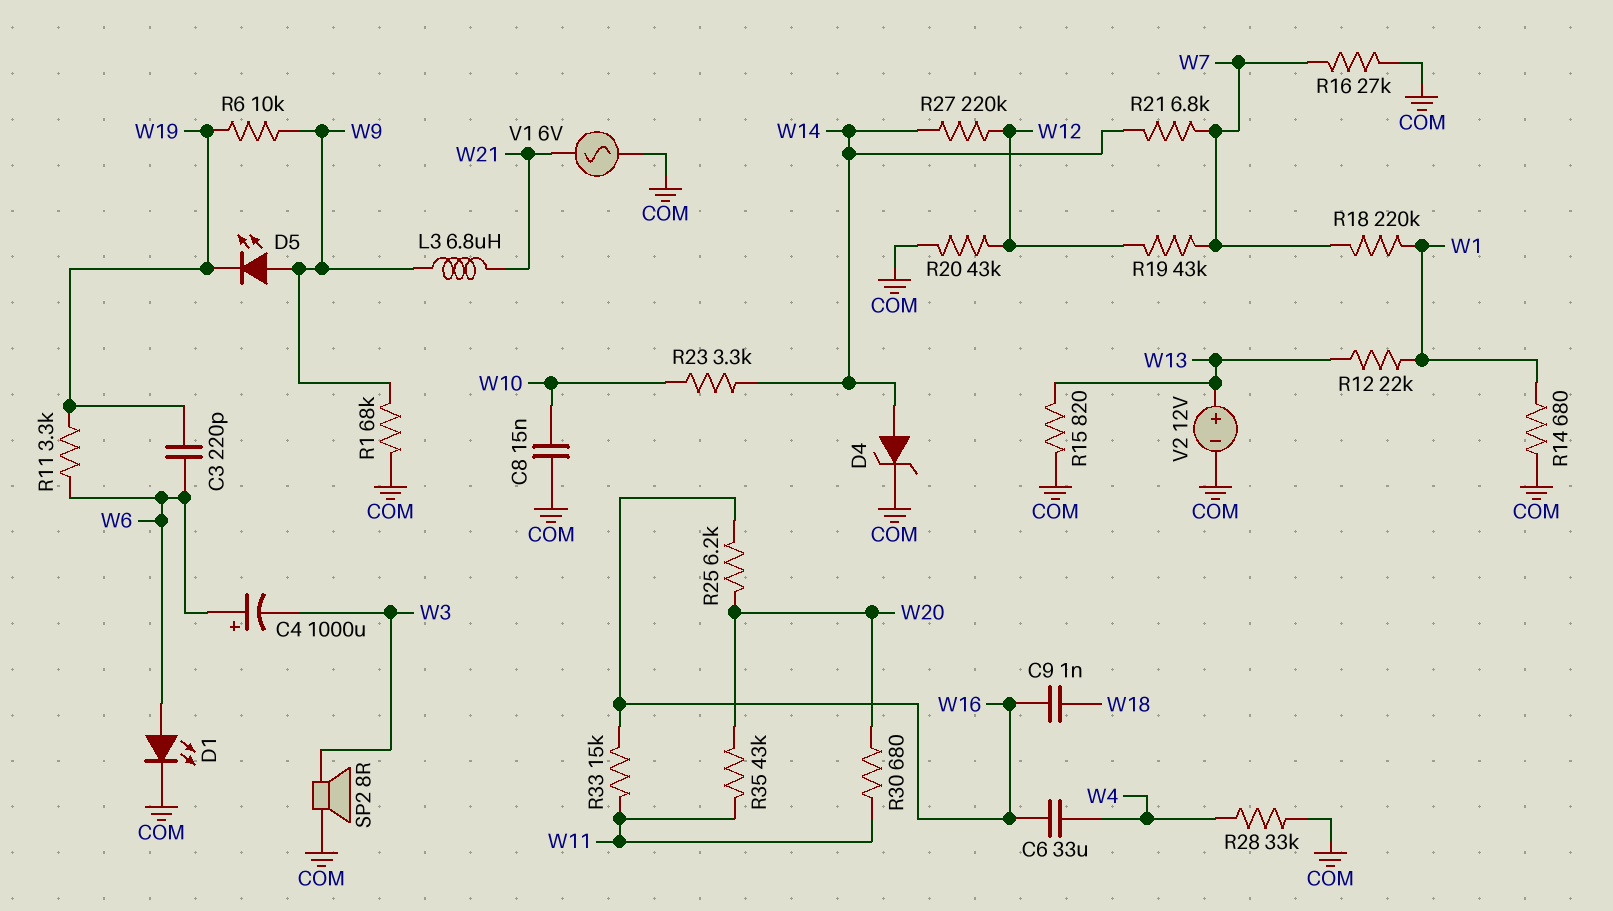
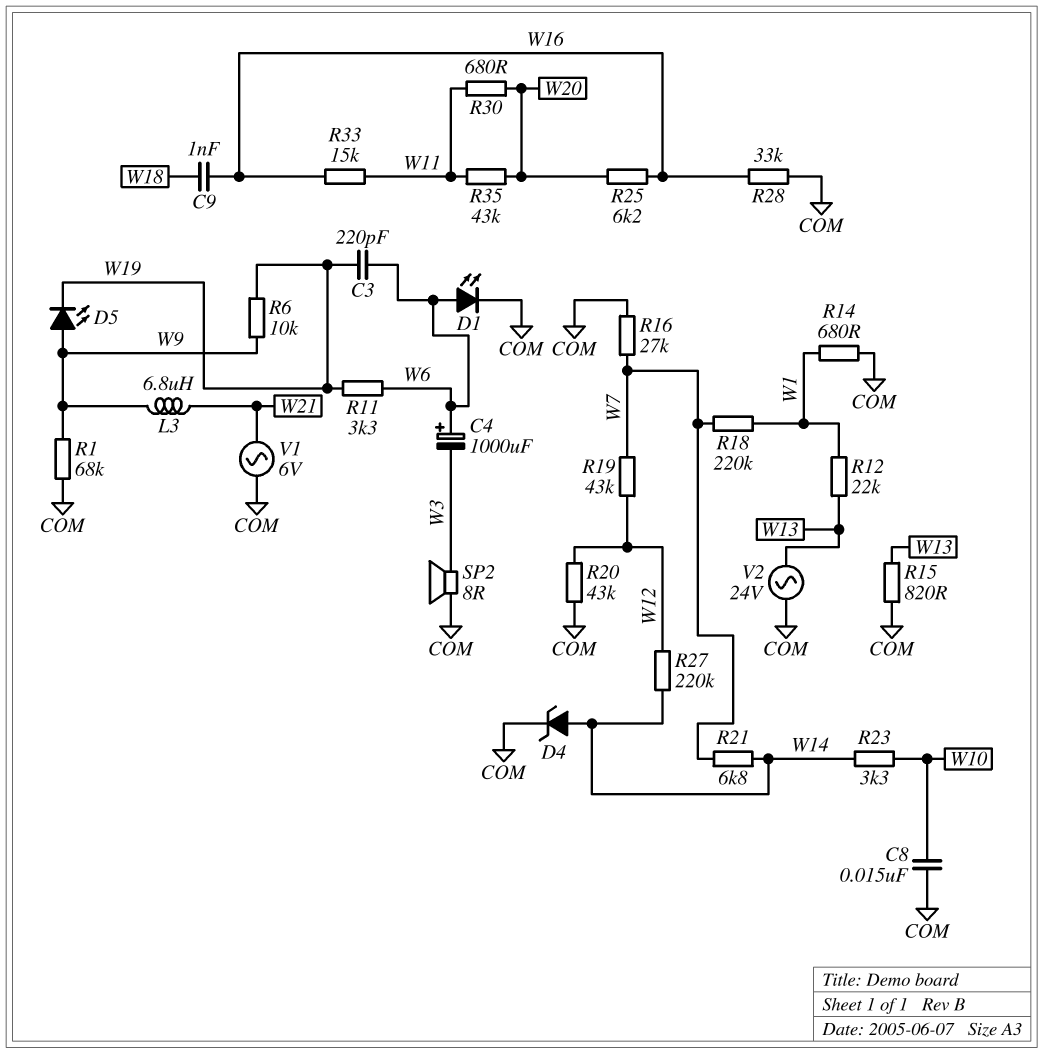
C6: 33uF (W4, W16) -> none
R28: 33k (COM, W4) -> 33k (COM, W16)
V2: 12V (plus W13, minus COM) -> AC 24V (COM, W13)

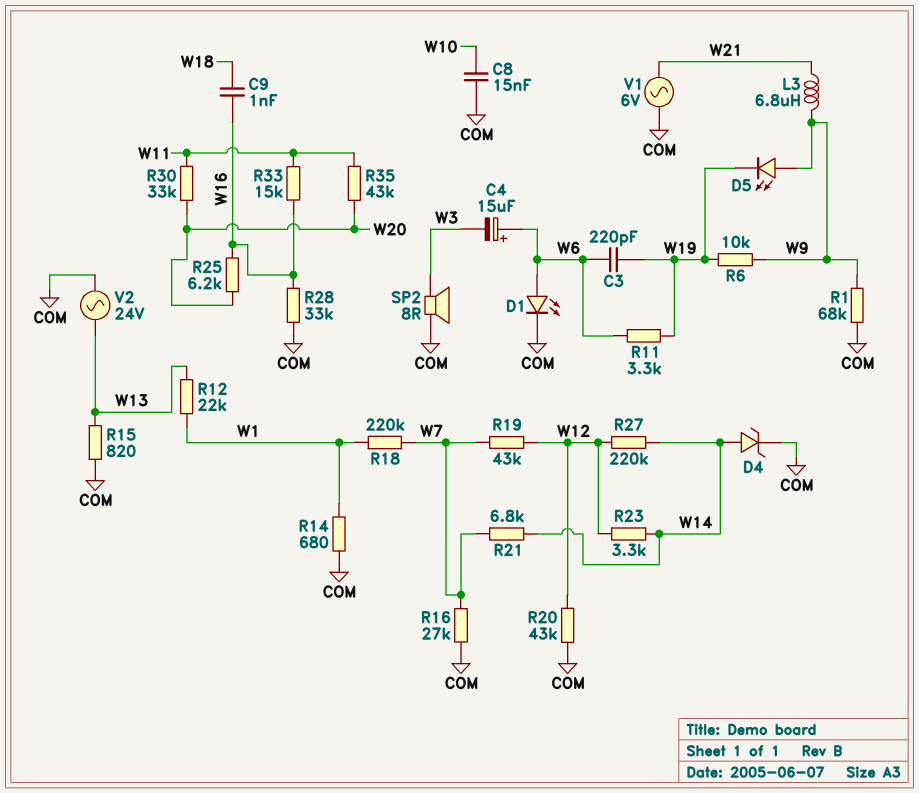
C4: 1000uF (plus W6, minus W3) -> 15uF (plus W6, minus W3)
R23: 3.3k (W10, W14) -> 3.3k (W12, W14)
R30: 680 (W11, W20) -> 33k (W11, W20)

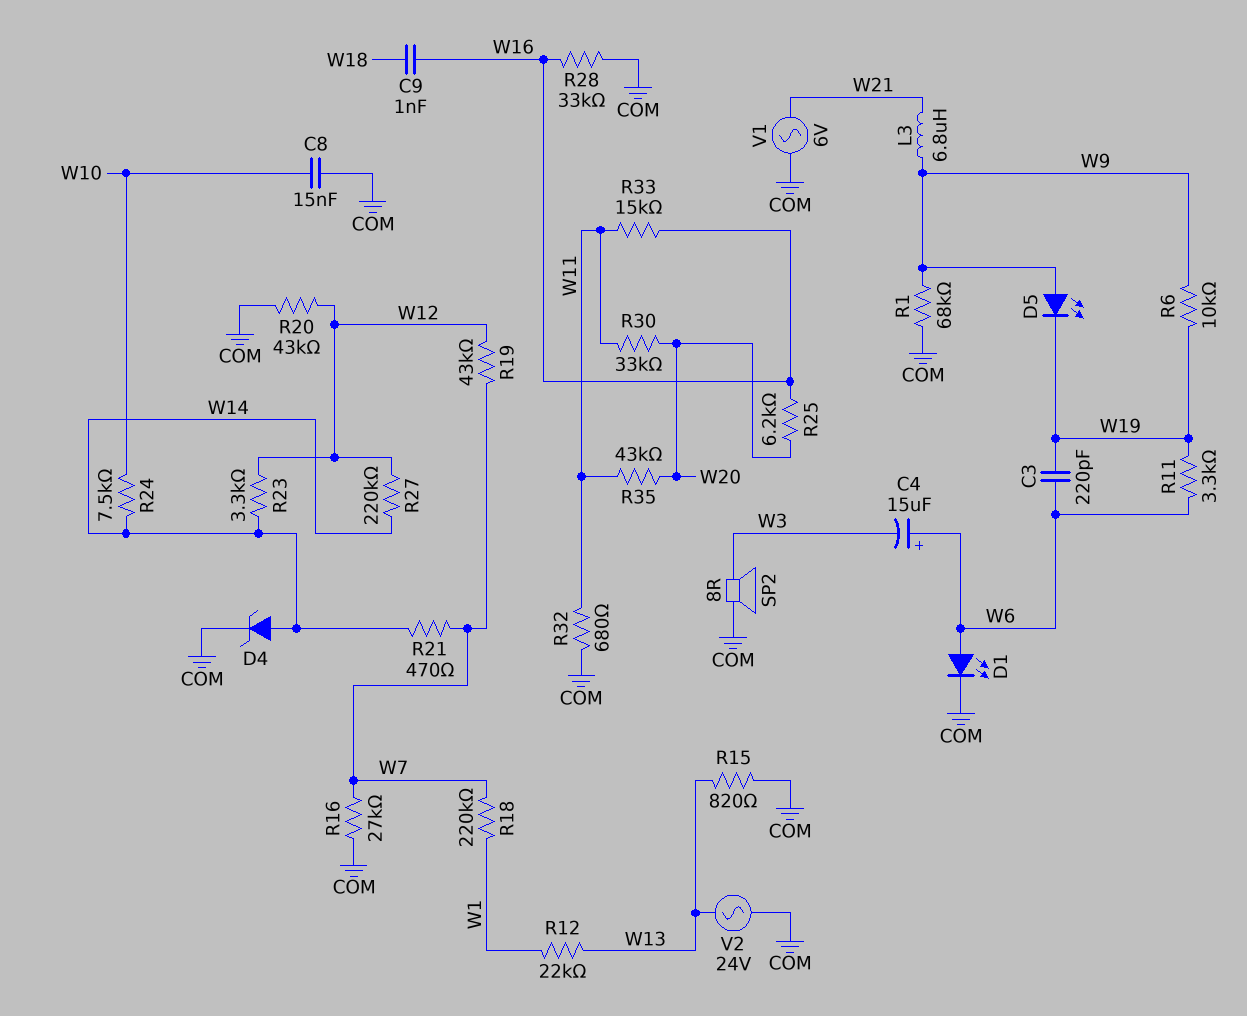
R14: 680 (COM, W1) -> none
R21: 6.8k (W7, W14) -> 470 (W7, W14)
R24: none -> 7.5k (W10, W14)
R32: none -> 680 (COM, W11)

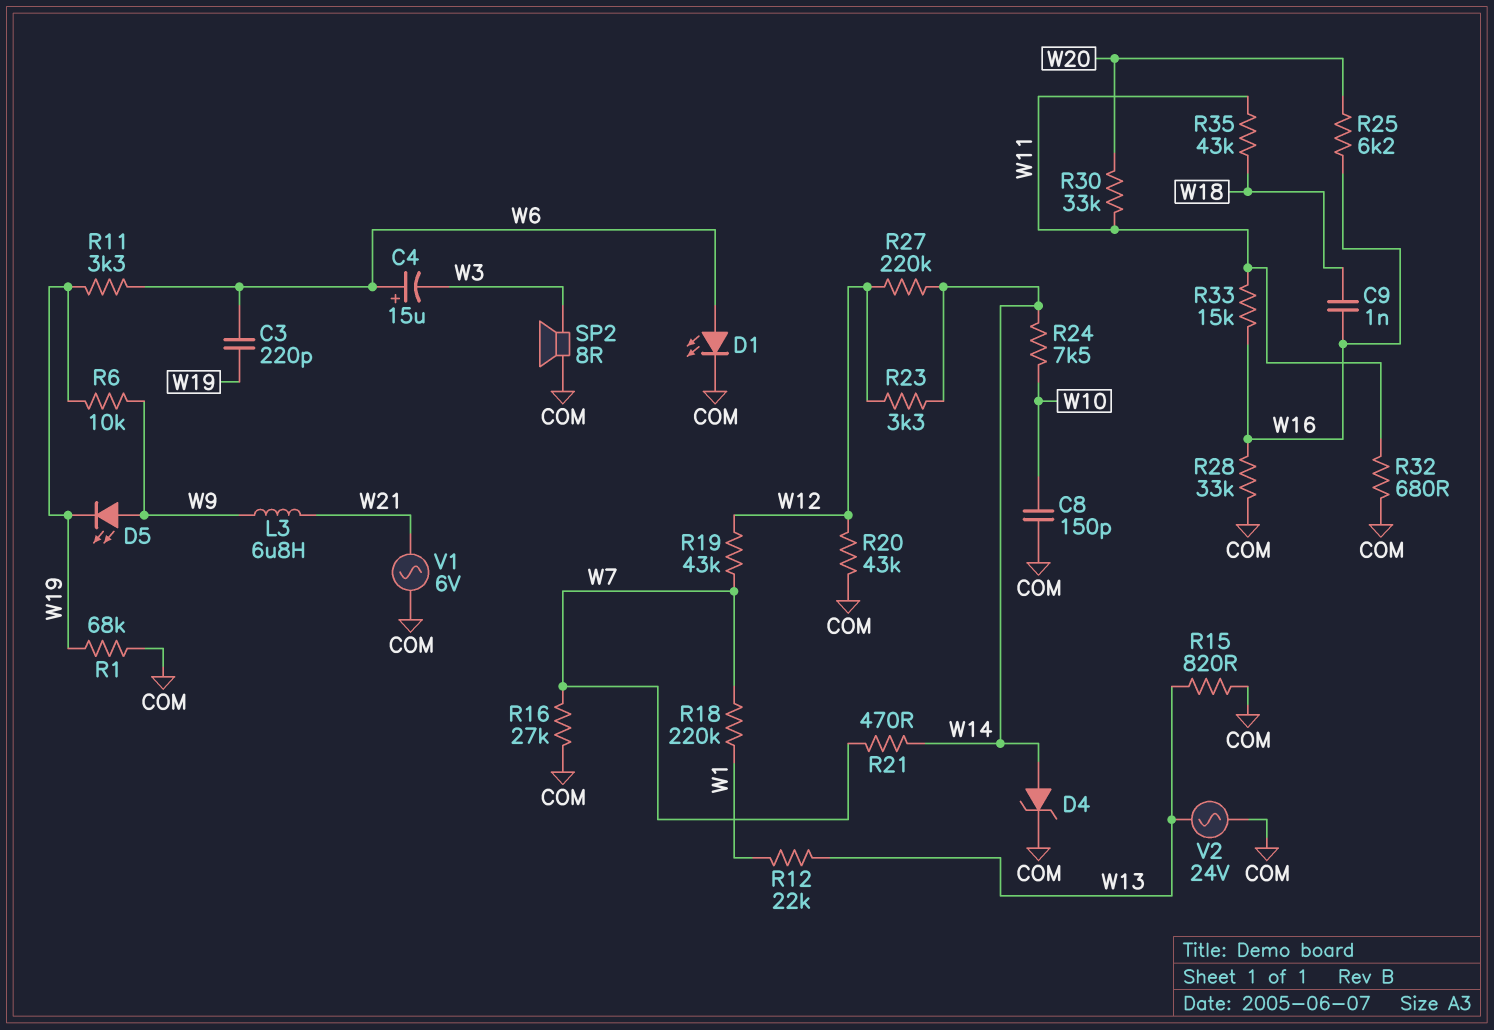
C8: 15nF (COM, W10) -> 150pF (COM, W10)
R1: 68k (COM, W9) -> 68k (COM, W19)
R35: 43k (W11, W20) -> 43k (W11, W18)

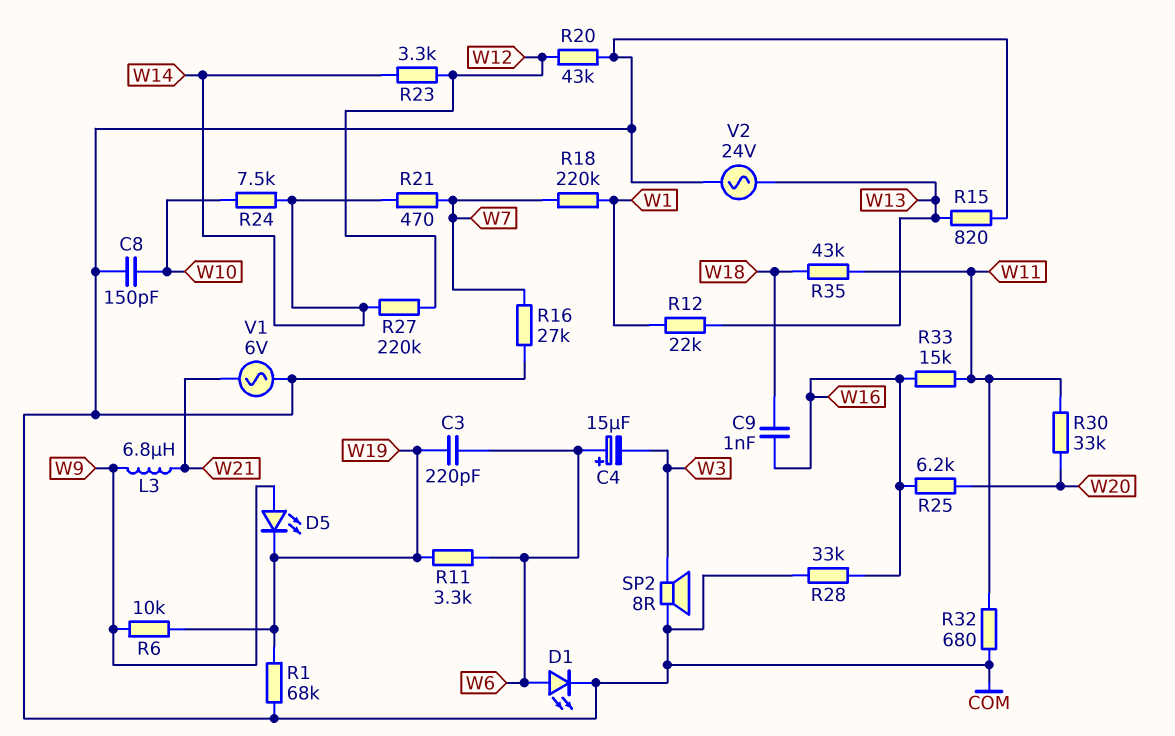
D4: zener (A W14, K COM) -> none
R19: 43k (W7, W12) -> none

